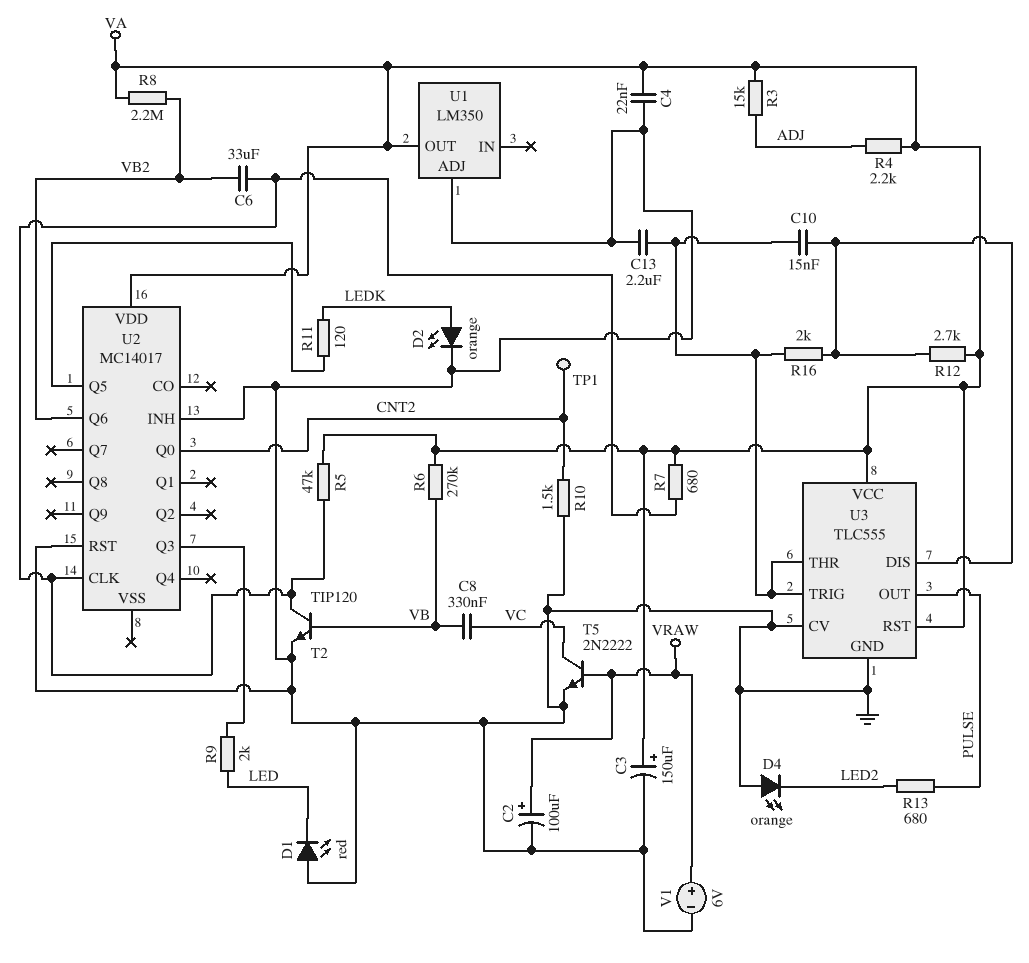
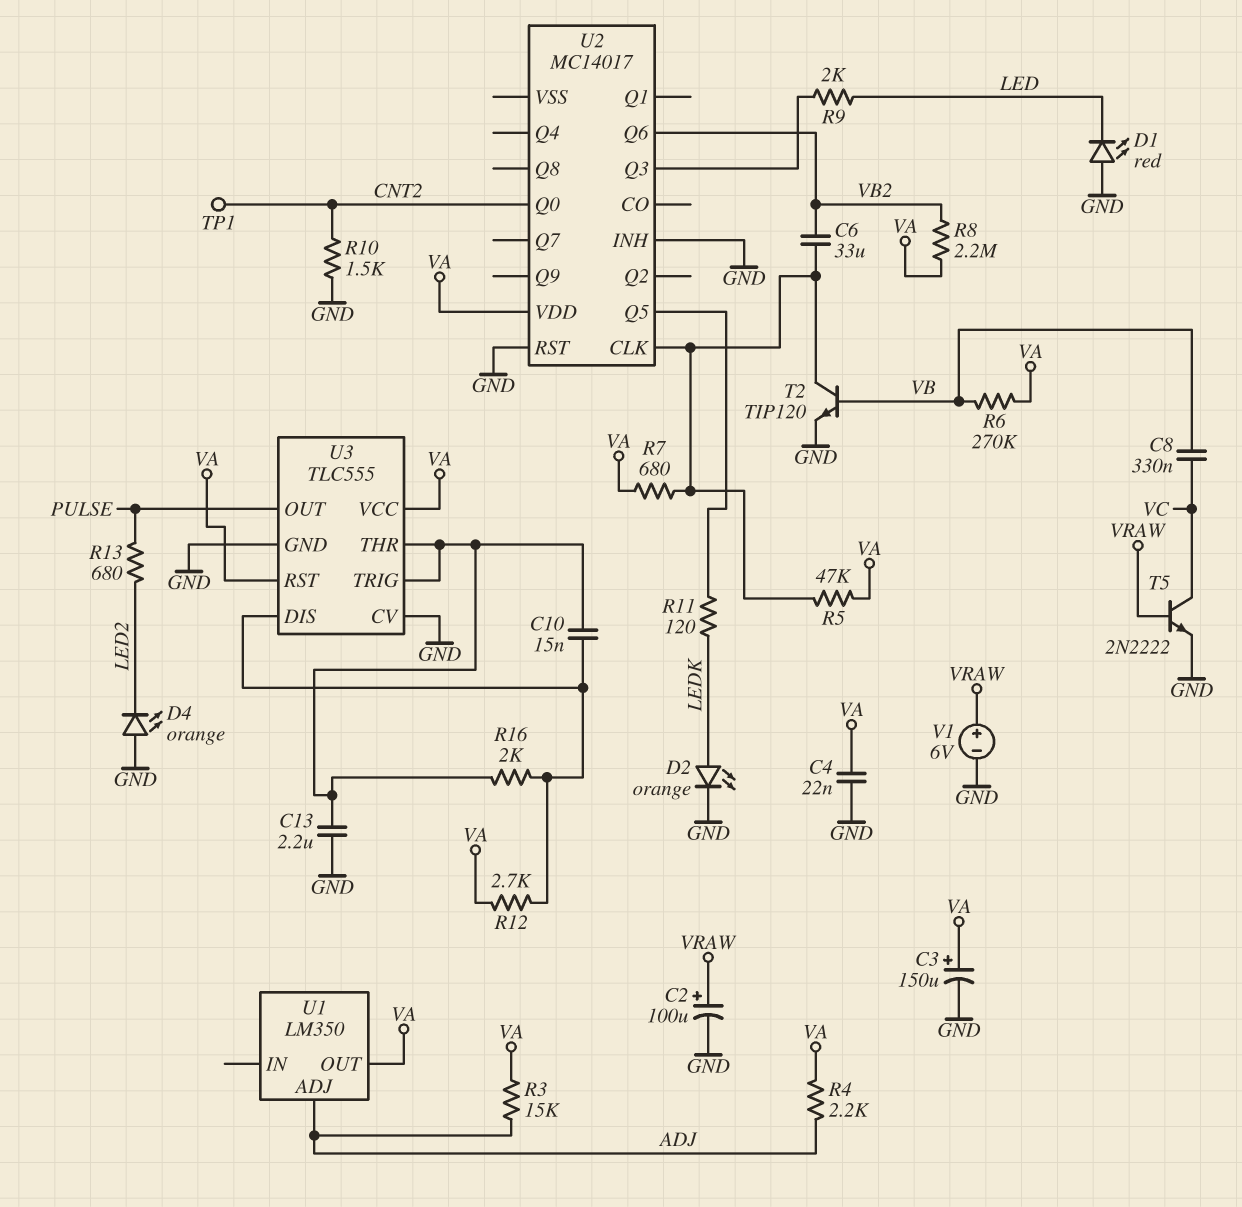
U1 pin ADJ: GND -> ADJ

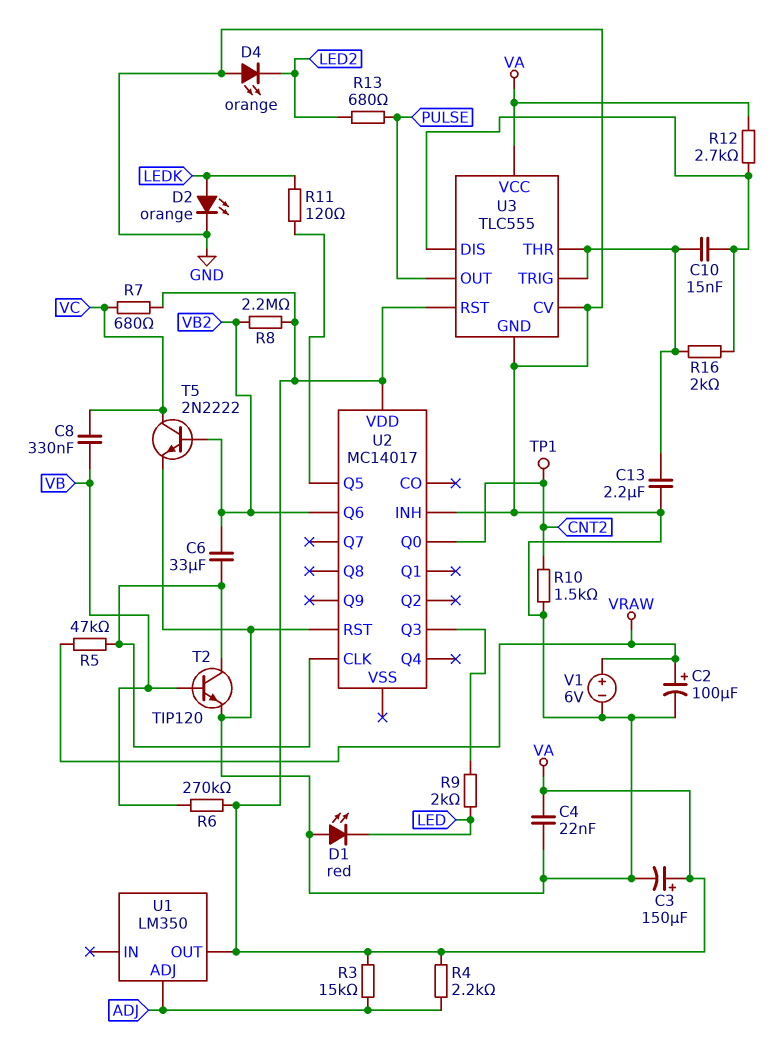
R5: 47k (U2/CLK, VA) -> 47k (U2/CLK, VRAW)
R7: 680 (U2/CLK, VA) -> 680 (VA, VC)
T5: NPN 2N2222 (B VRAW, C VC, E GND) -> NPN 2N2222 (B VB2, C VC, E GND)

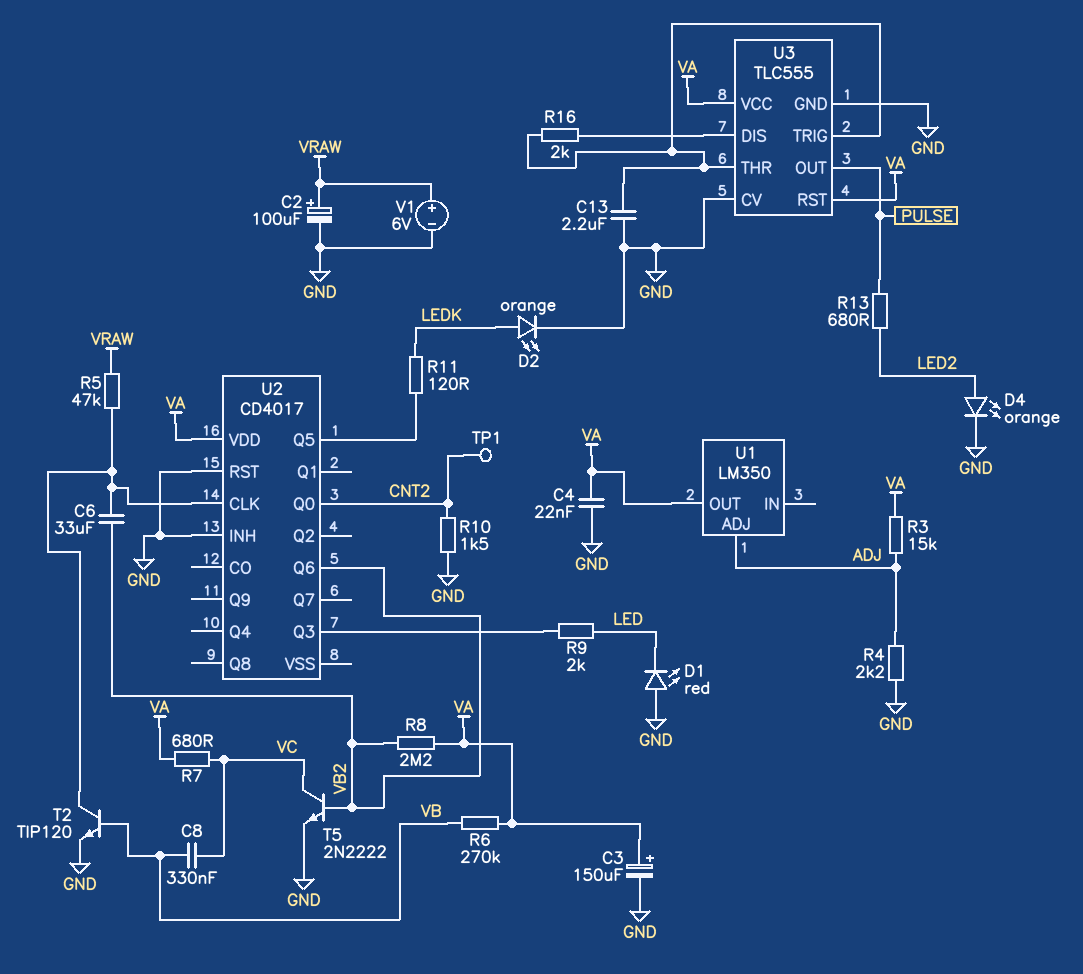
C10: 15nF (U3/DIS, U3/THR) -> none
D4: LED orange (A GND, K LED2) -> LED orange (A LED2, K GND)
R4: 2.2k (ADJ, VA) -> 2.2k (ADJ, GND)
R12: 2.7k (U3/DIS, VA) -> none
U2: MC14017 -> CD4017

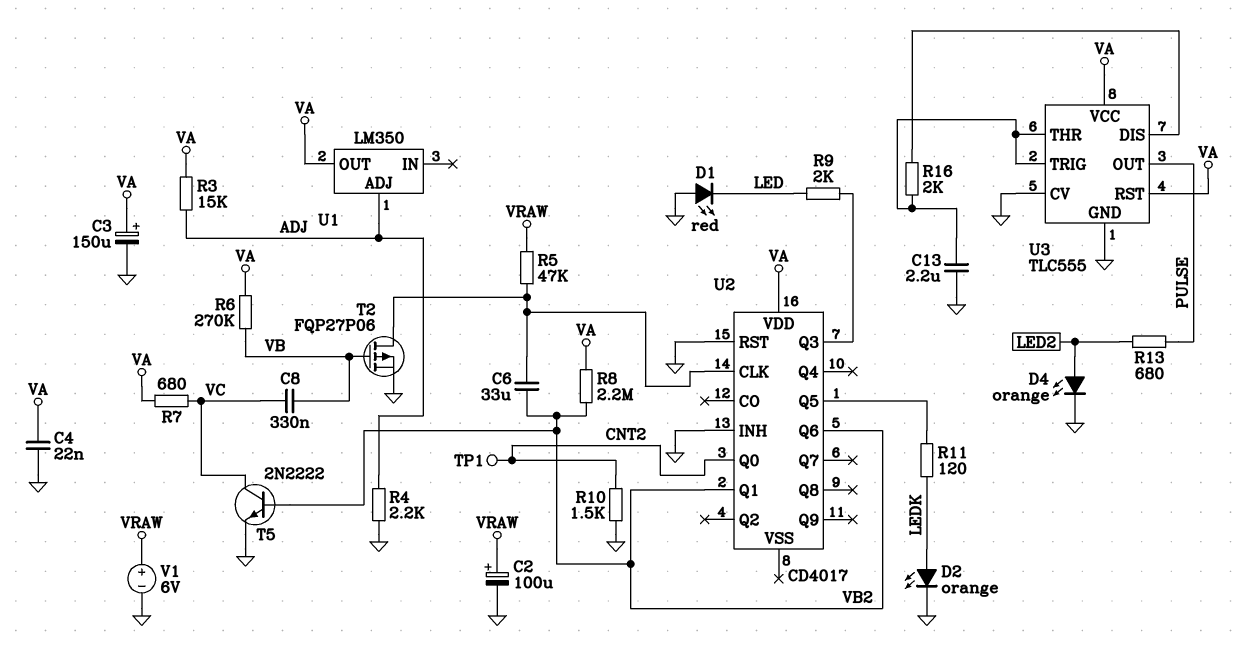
T2: NPN TIP120 (B VB, C U2/CLK, E GND) -> PMOS FQP27P06 (G VB, D U2/CLK, S GND)
U2 pin Q1: none -> VB2

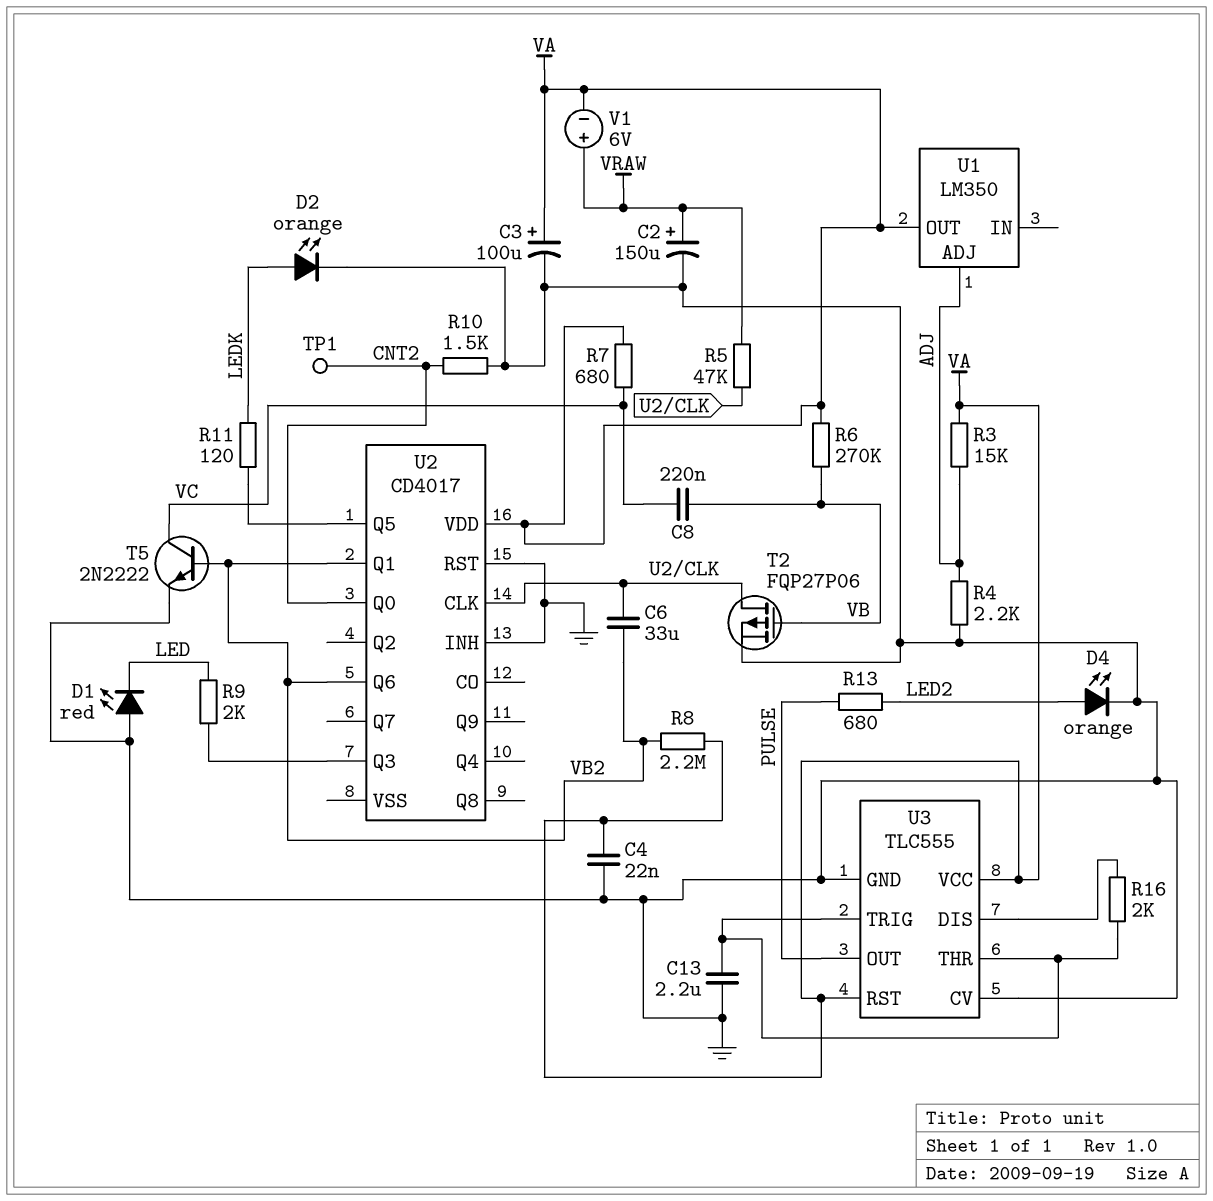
C2: 100uF (plus VRAW, minus GND) -> 150uF (plus VRAW, minus GND)
C3: 150uF (plus VA, minus GND) -> 100uF (plus VA, minus GND)
C8: 330nF (VB, VC) -> 220nF (VB, VC)
V1: 6V (plus VRAW, minus GND) -> 6V (plus VRAW, minus VA)

